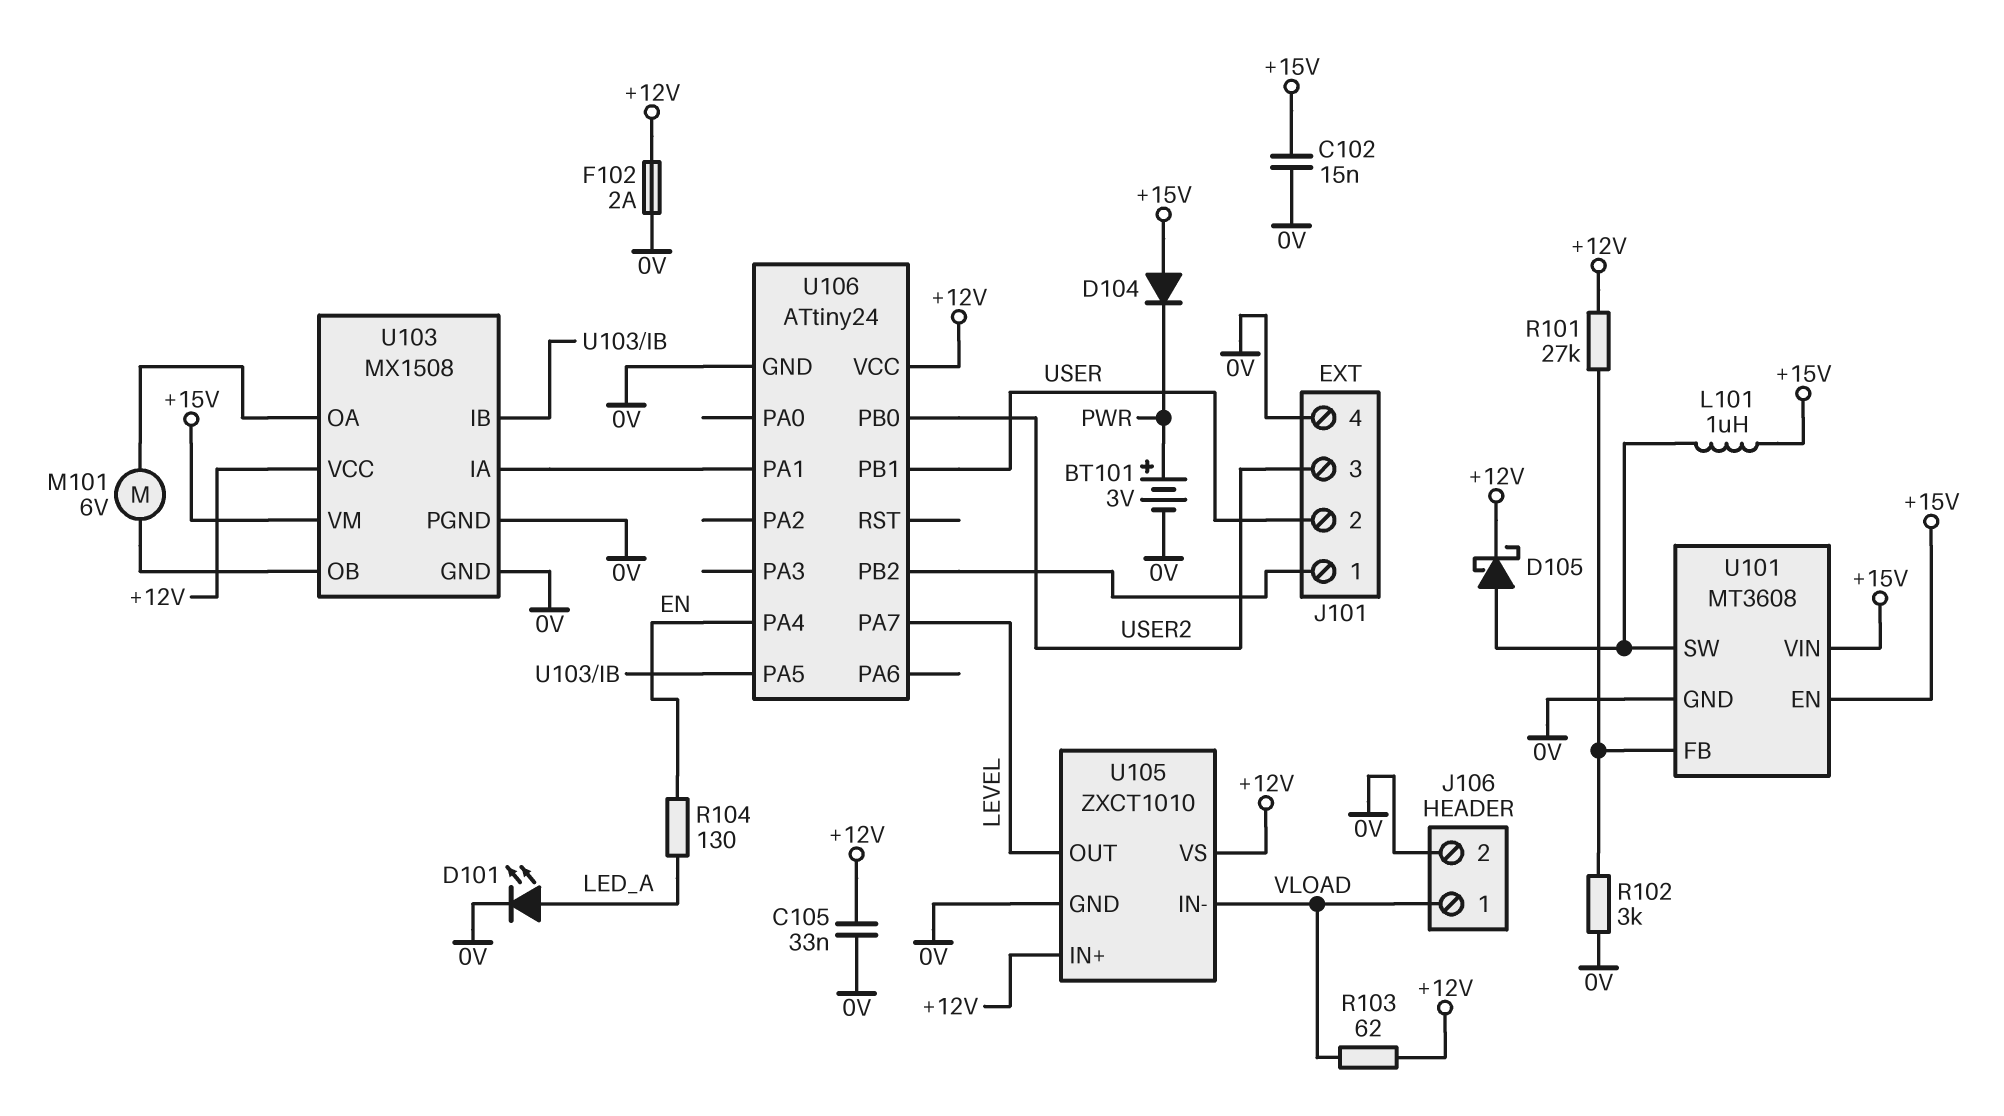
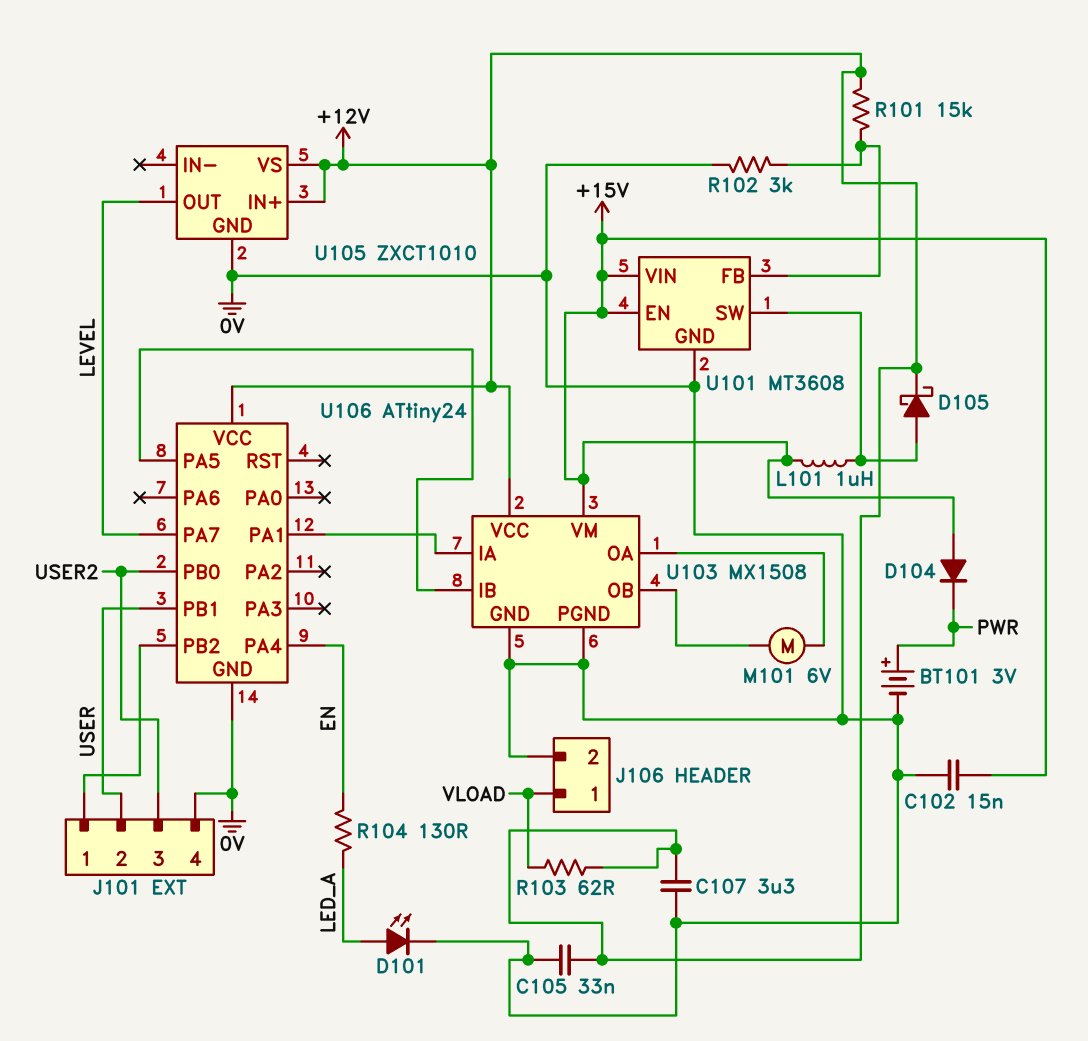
C107: none -> 3.3uF (+12V, 0V)
F102: 2A (+12V, 0V) -> none
R101: 27k (+12V, U101/FB) -> 15k (+12V, U101/FB)
U105 pin IN-: VLOAD -> none

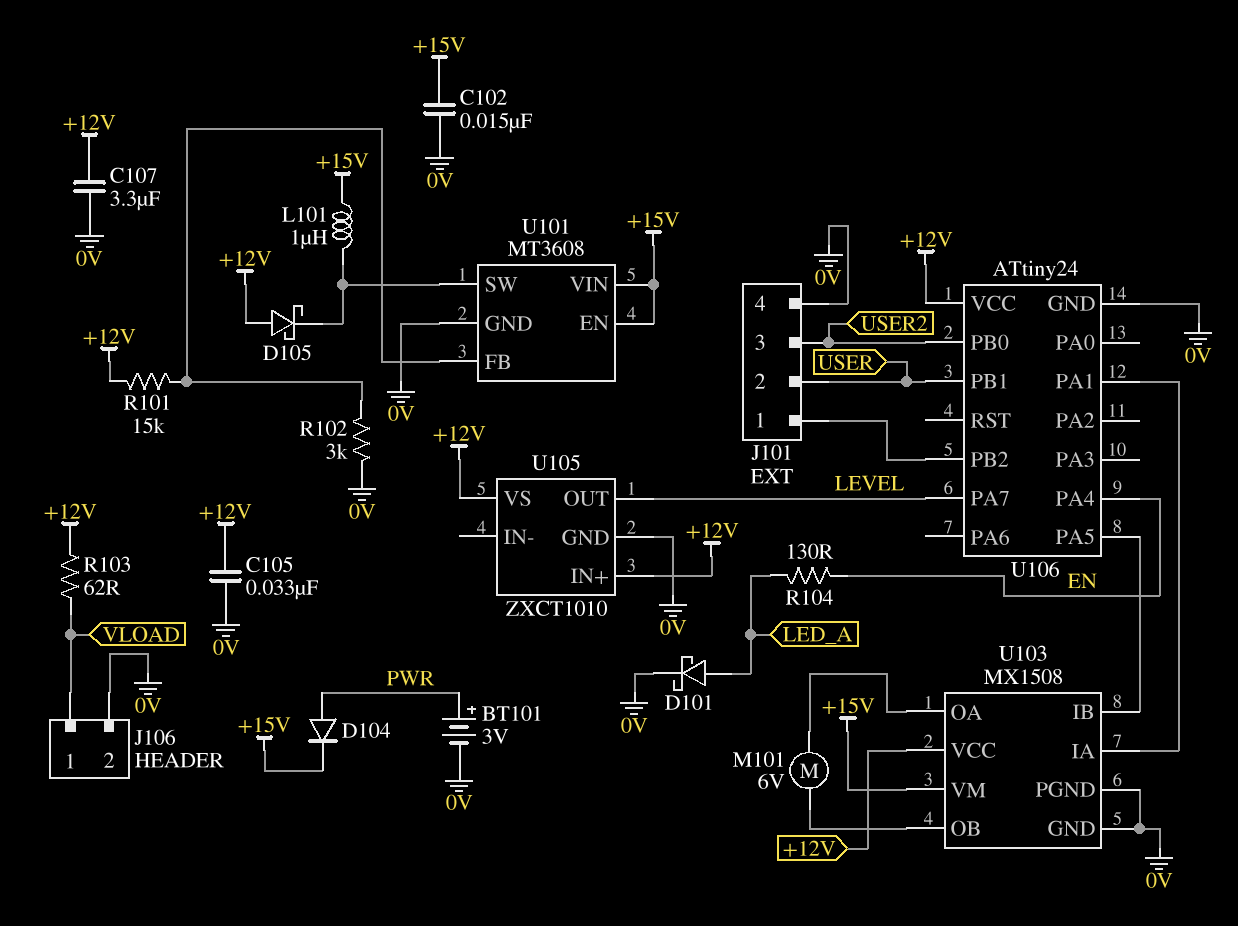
D101: LED (A LED_A, K 0V) -> schottky (A LED_A, K 0V)
D104: diode (A +15V, K PWR) -> diode (A PWR, K +15V)
D105: schottky (A U101/SW, K +12V) -> schottky (A +12V, K U101/SW)

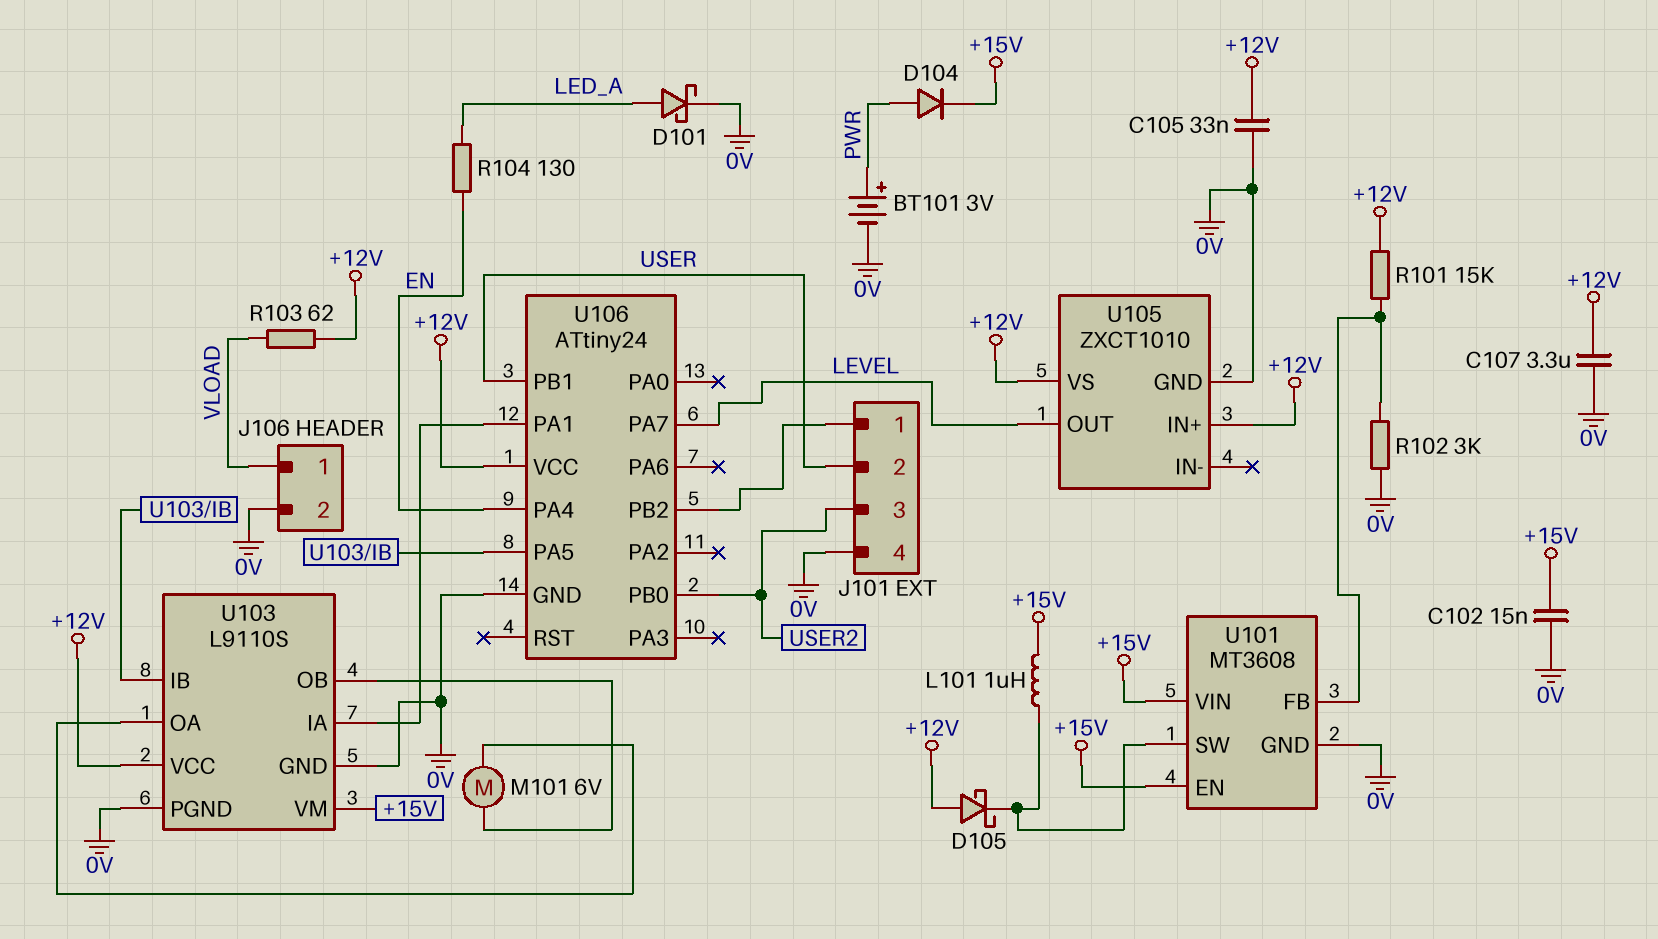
U103: MX1508 -> L9110S

